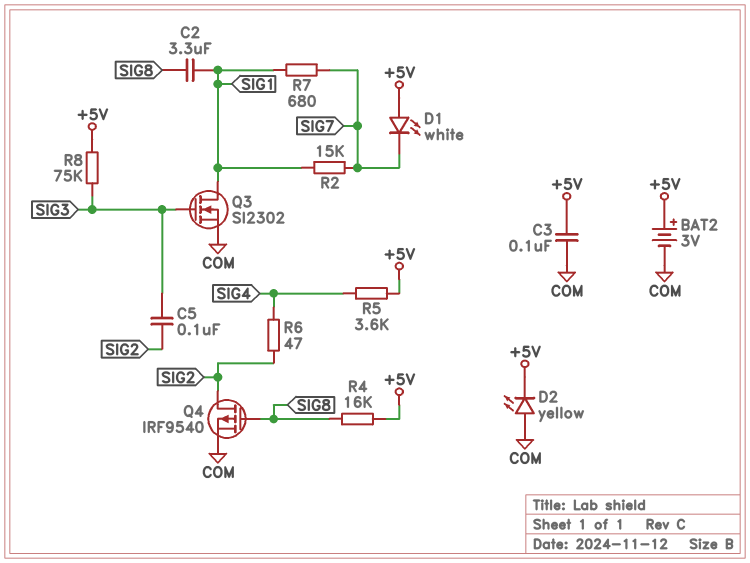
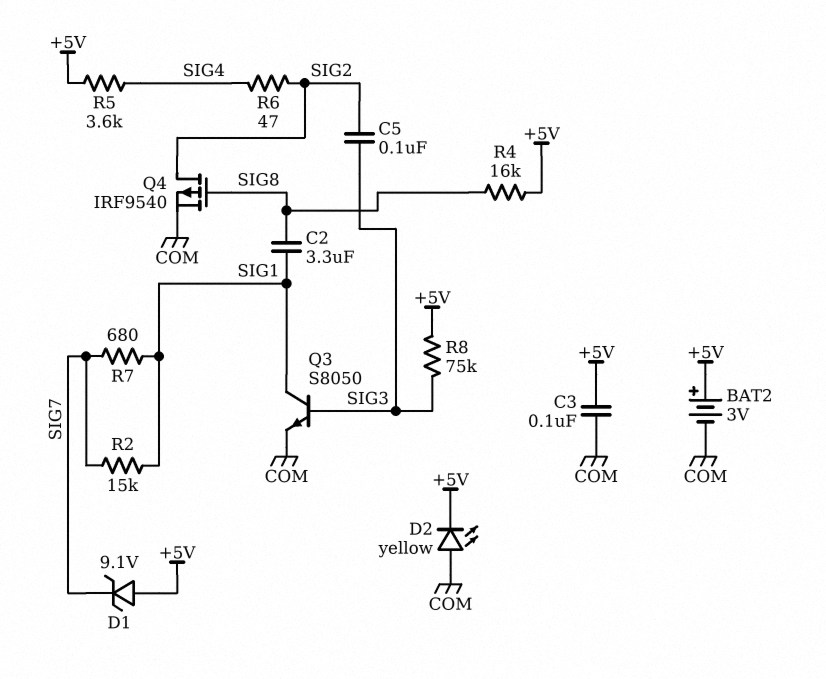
D1: LED white (A +5V, K SIG7) -> zener 9.1V (A +5V, K SIG7)
Q3: NMOS SI2302 (G SIG3, D SIG1, S COM) -> NPN S8050 (B SIG3, C SIG1, E COM)

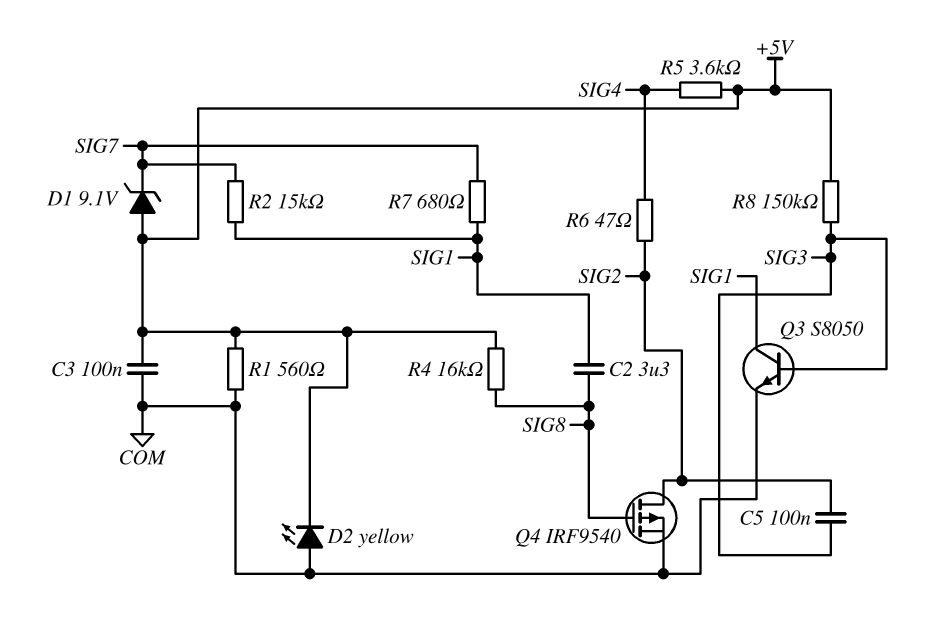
BAT2: 3V (plus +5V, minus COM) -> none
R1: none -> 560 (+5V, COM)
R8: 75k (+5V, SIG3) -> 150k (+5V, SIG3)

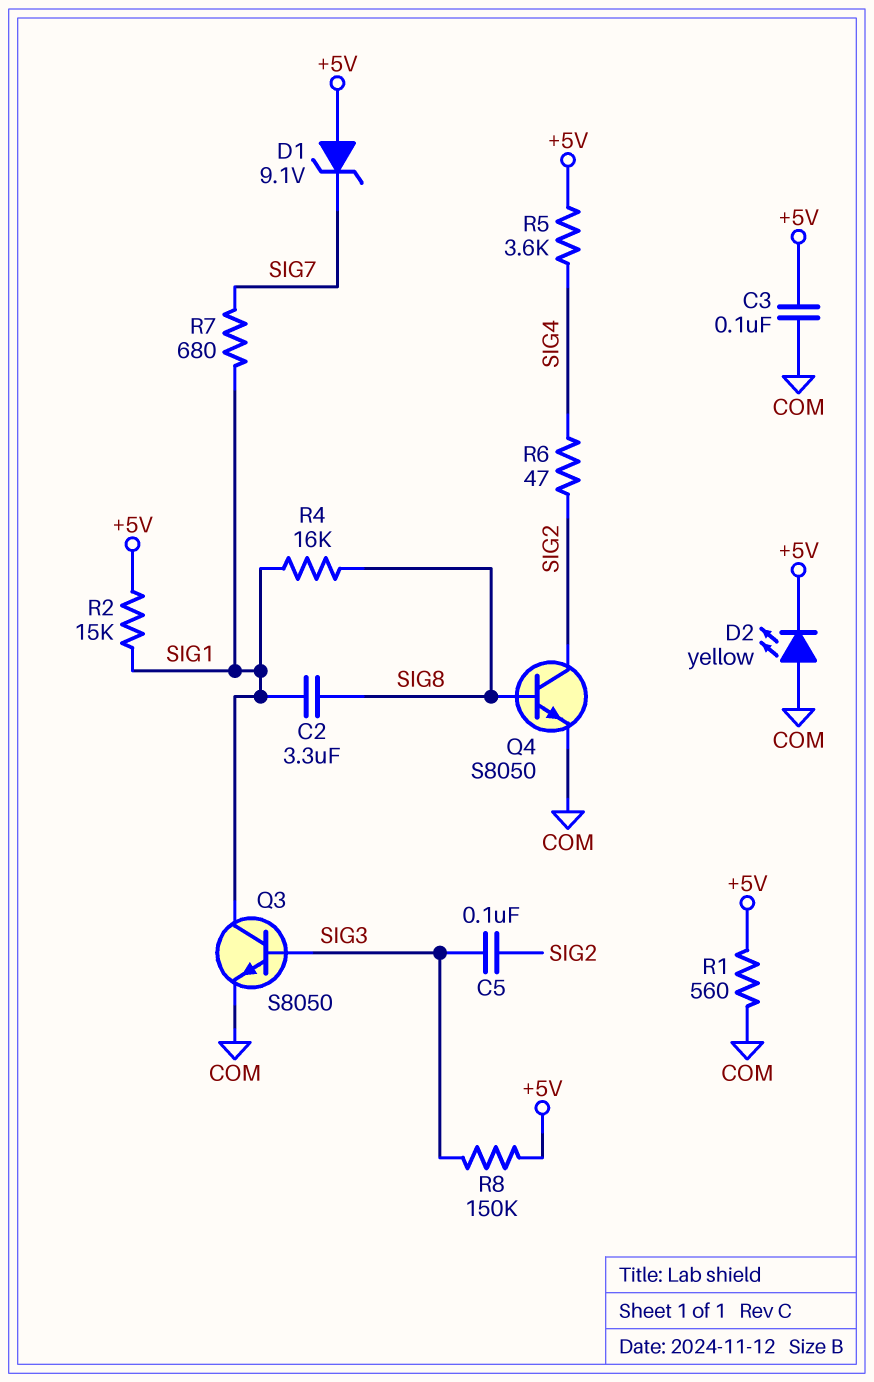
Q4: PMOS IRF9540 (G SIG8, D SIG2, S COM) -> NPN S8050 (B SIG8, C SIG2, E COM)
R2: 15k (SIG1, SIG7) -> 15k (+5V, SIG1)
R4: 16k (+5V, SIG8) -> 16k (SIG1, SIG8)

